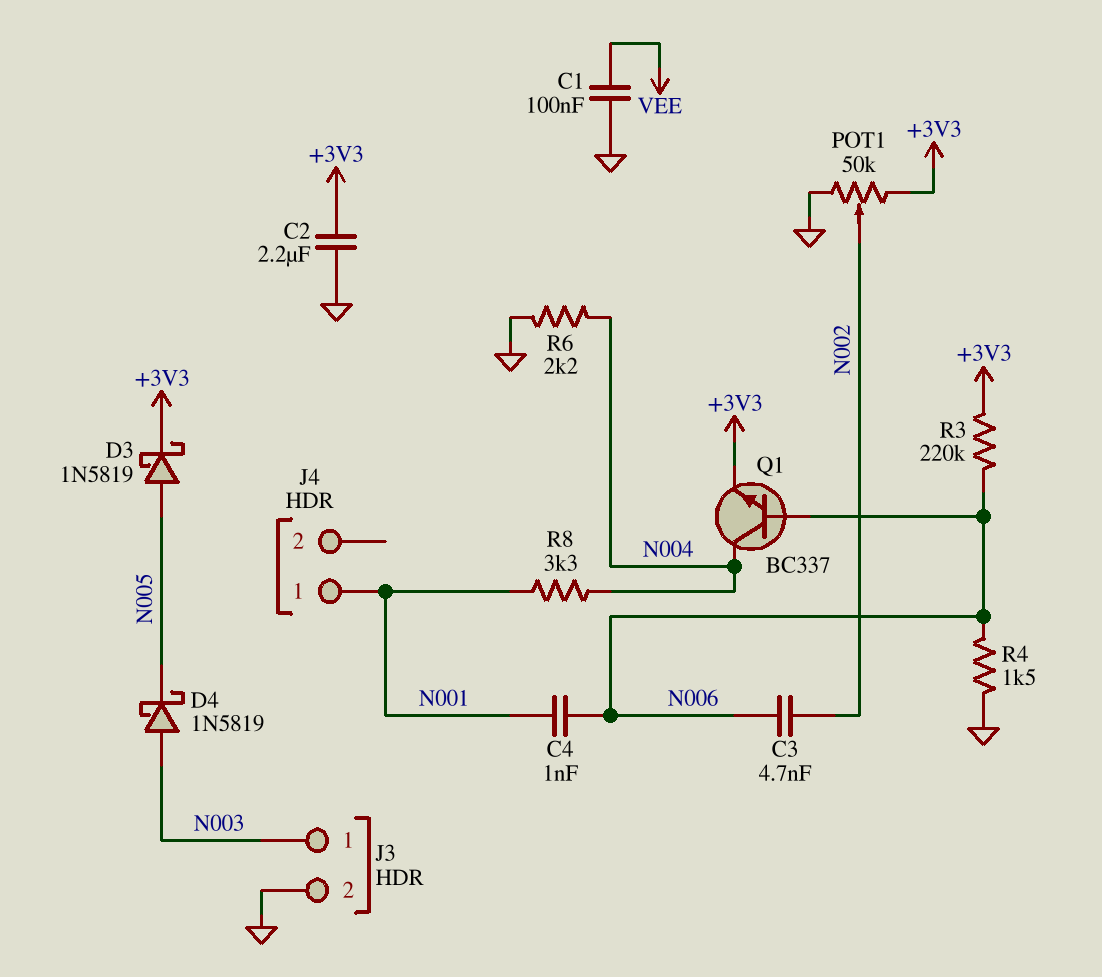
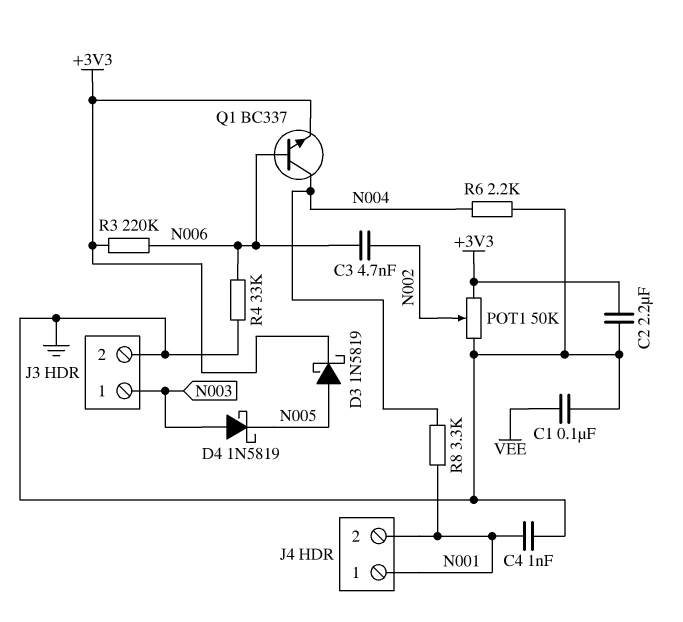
C4: 1nF (N001, N006) -> 1nF (GND, N001)
J4 pin 2: none -> N001
R4: 1.5k (GND, N006) -> 33k (GND, N006)

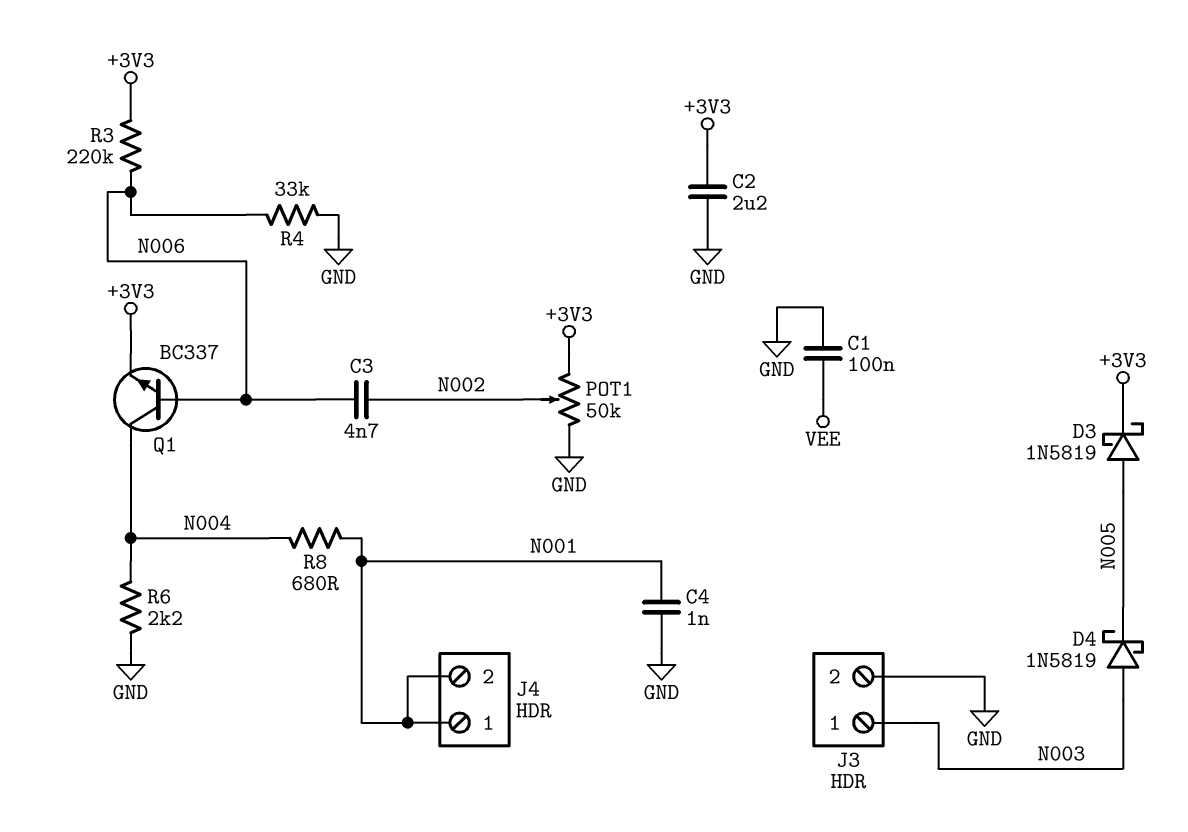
R8: 3.3k (N001, N004) -> 680 (N001, N004)

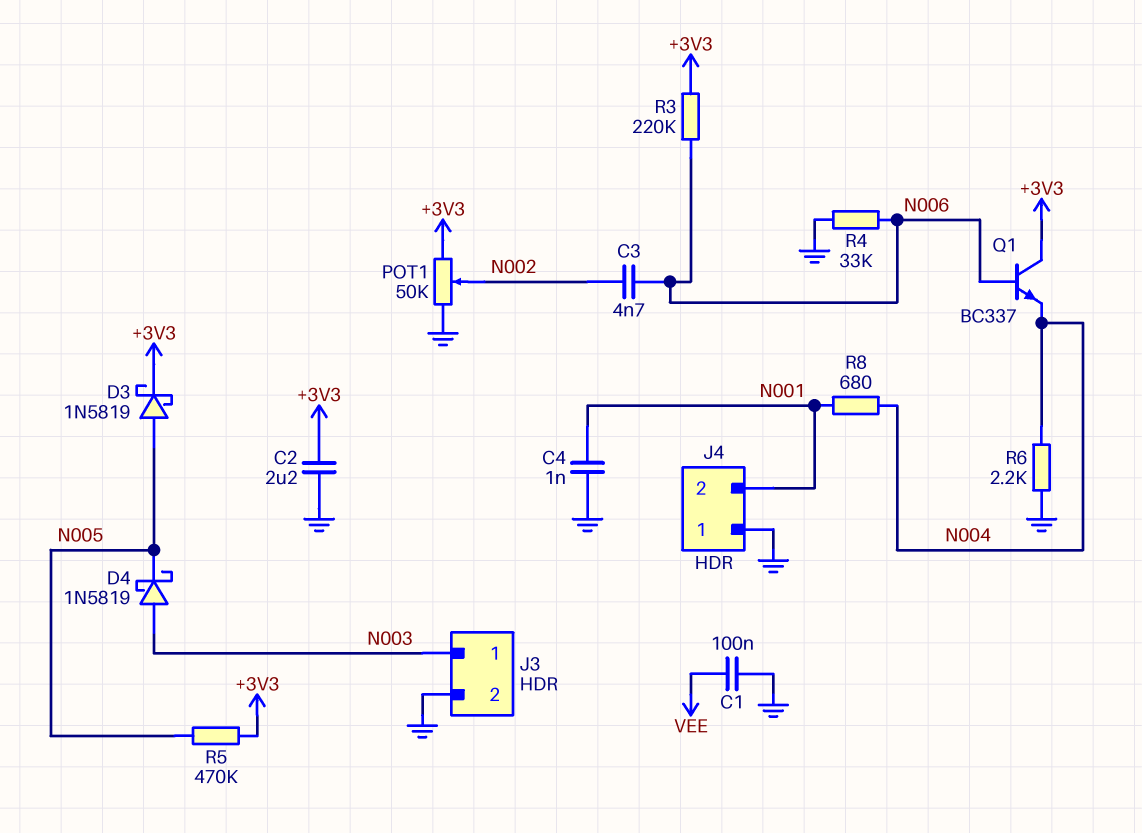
J4 pin 1: N001 -> GND
Q1: NPN BC337 (B N006, C N004, E +3V3) -> NPN BC337 (B N006, C +3V3, E N004)
R5: none -> 470k (+3V3, N005)

